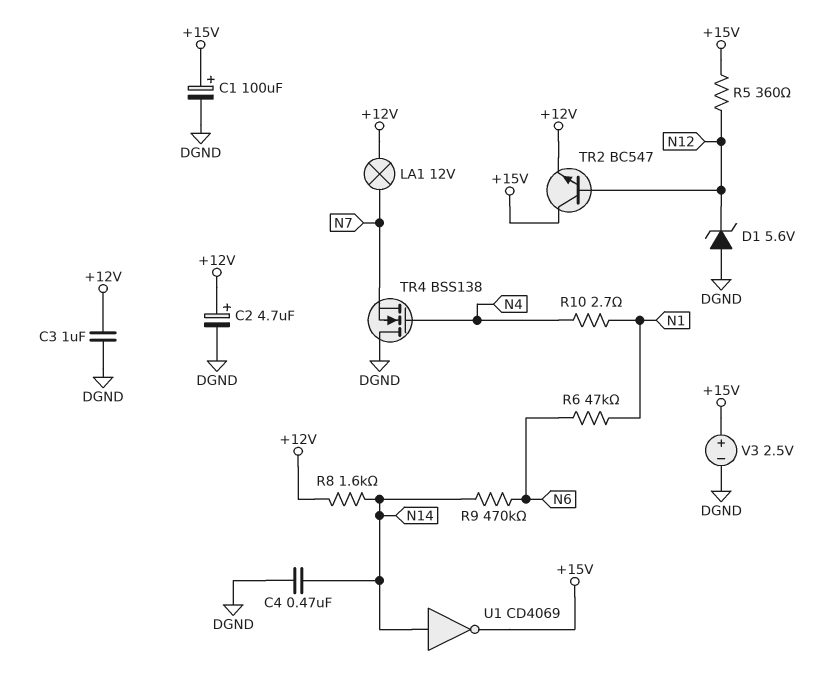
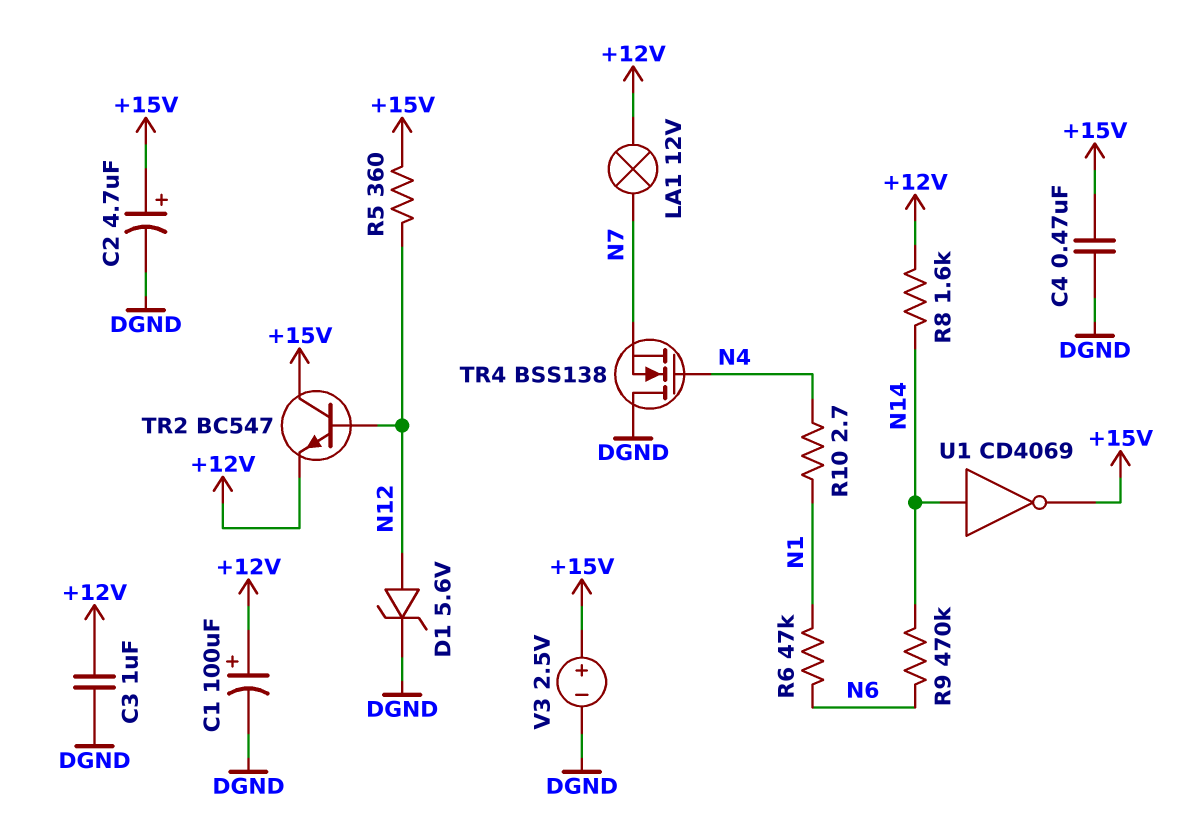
C1: 100uF (plus +15V, minus DGND) -> 100uF (plus +12V, minus DGND)
C2: 4.7uF (plus +12V, minus DGND) -> 4.7uF (plus +15V, minus DGND)
C4: 470nF (DGND, N14) -> 470nF (+15V, DGND)
D1: zener 5.6V (A DGND, K N12) -> zener 5.6V (A N12, K DGND)

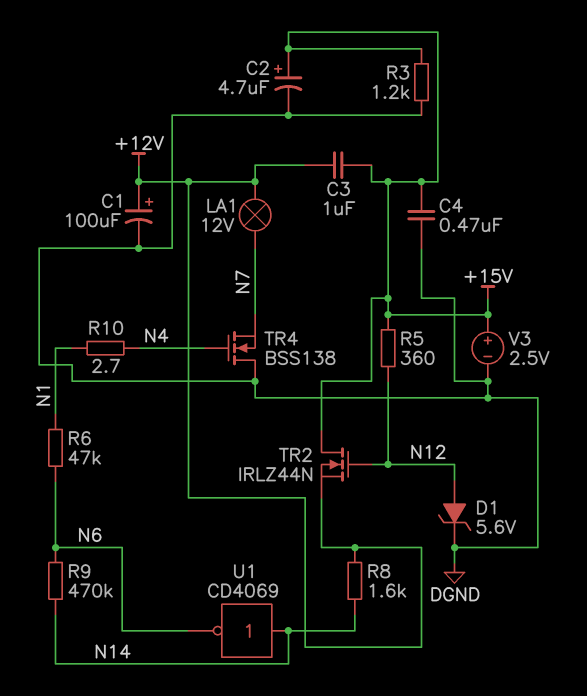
C3: 1uF (+12V, DGND) -> 1uF (+12V, +15V)
R3: none -> 1.2k (+15V, DGND)
TR2: NPN BC547 (B N12, C +15V, E +12V) -> NMOS IRLZ44N (G N12, D +15V, S +12V)
U1: NOT CD4069 (in N14, out +15V) -> NOT CD4069 (in N14, out N6)

